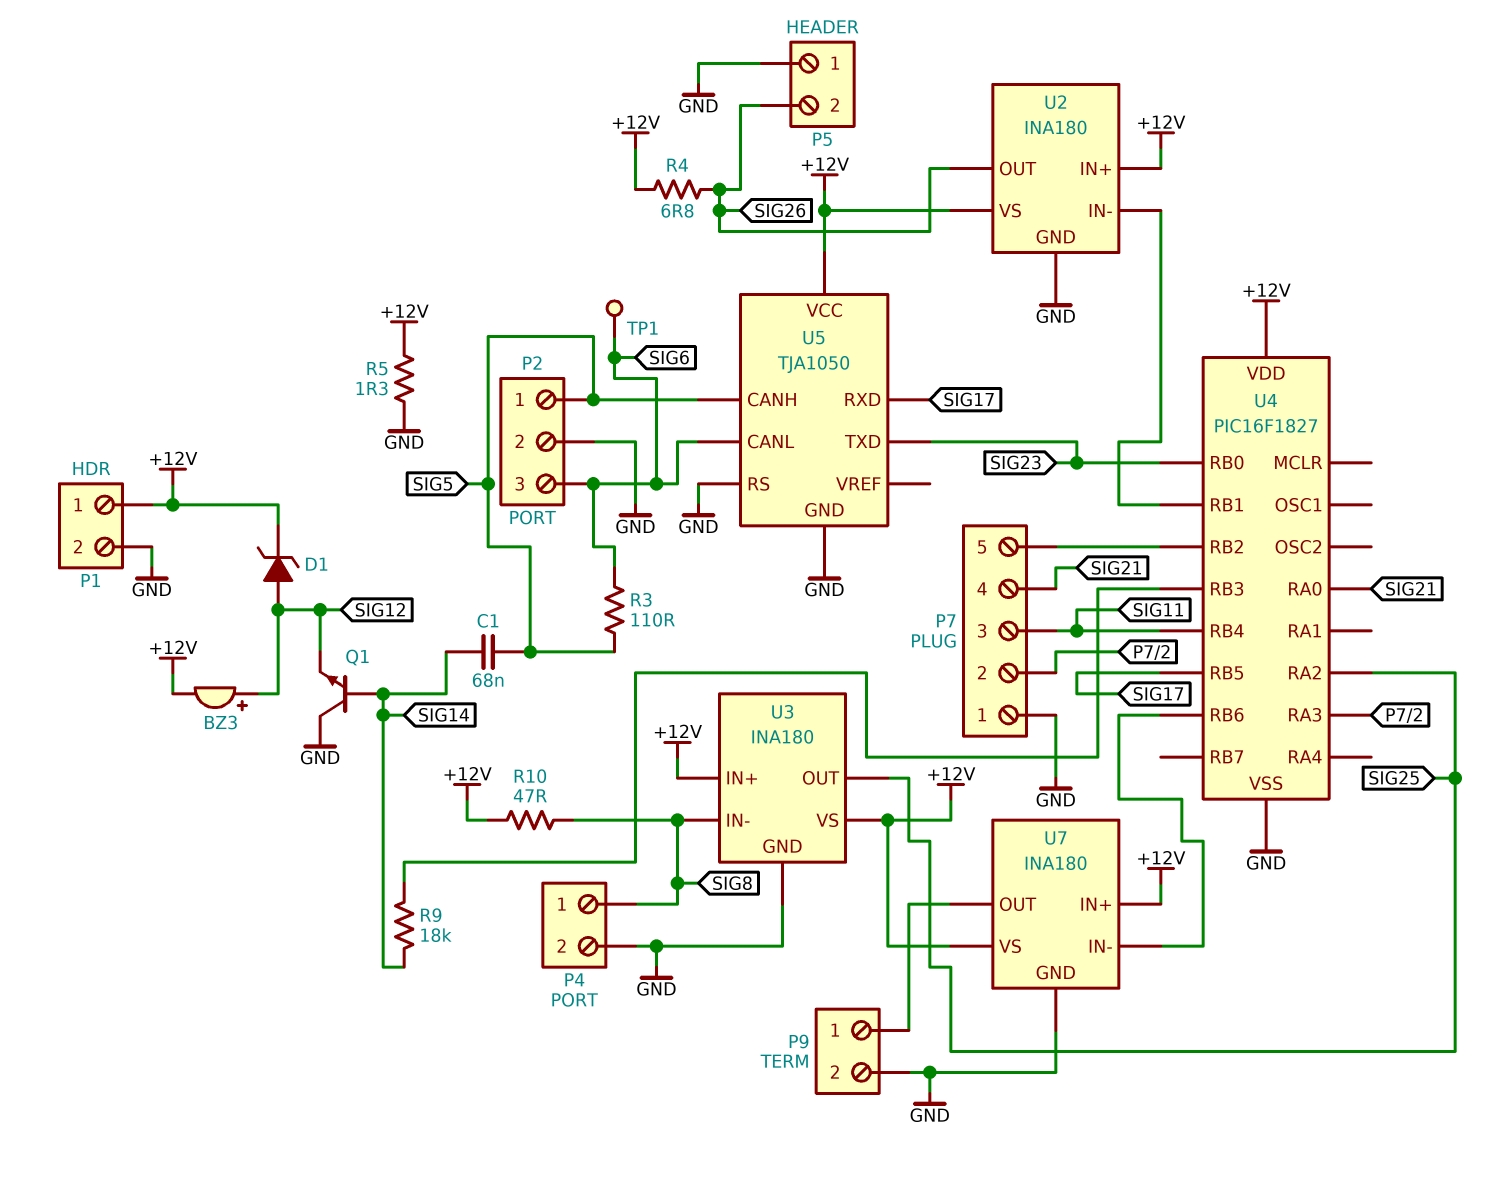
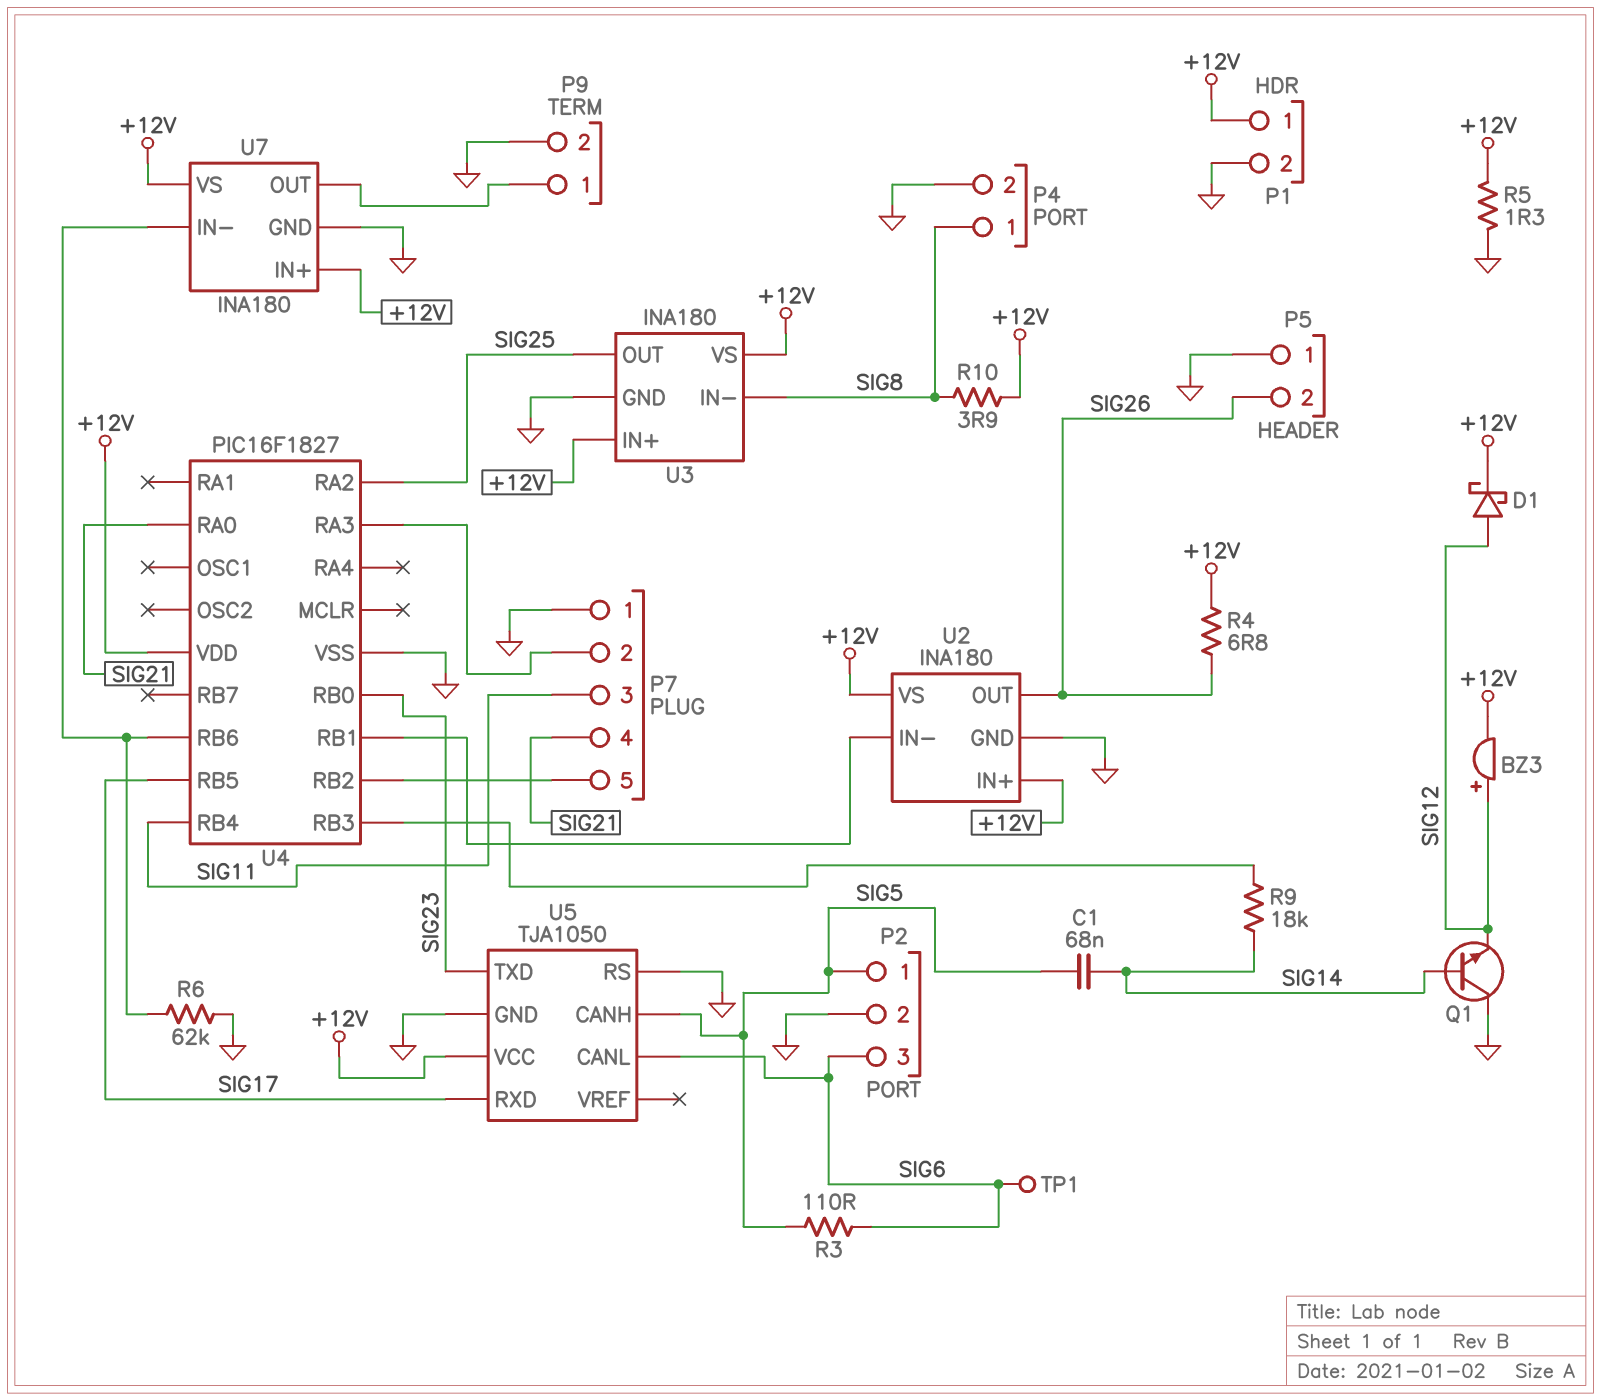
D1: zener (A SIG12, K +12V) -> schottky (A SIG12, K +12V)
R6: none -> 62k (GND, U4/RB6)
R10: 47 (+12V, SIG8) -> 3.9 (+12V, SIG8)

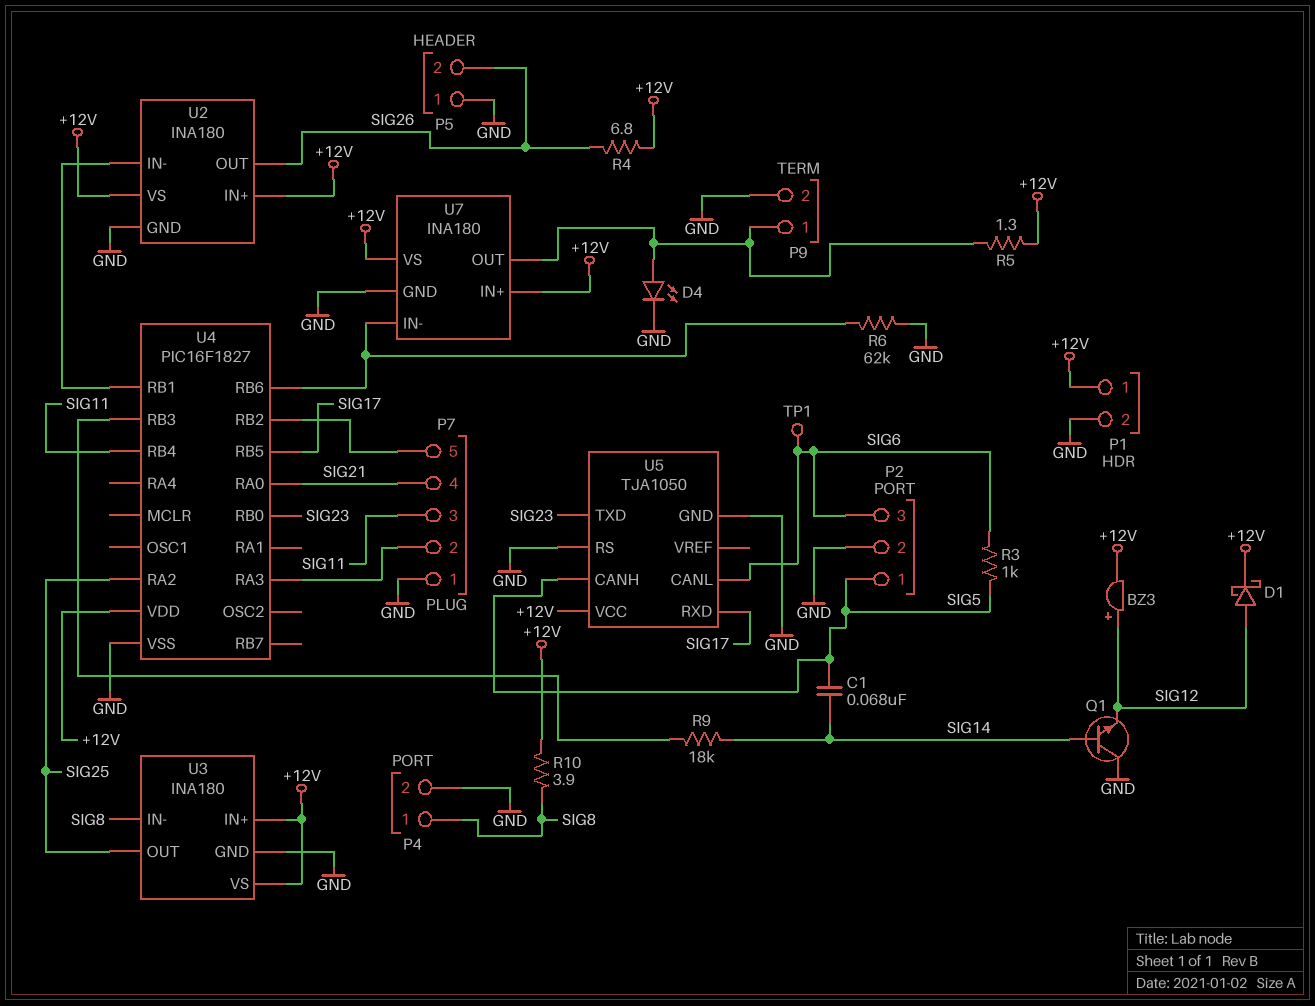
D4: none -> LED (A P9/1, K GND)
R3: 110 (SIG5, SIG6) -> 1k (SIG5, SIG6)
R5: 1.3 (+12V, GND) -> 1.3 (+12V, P9/1)

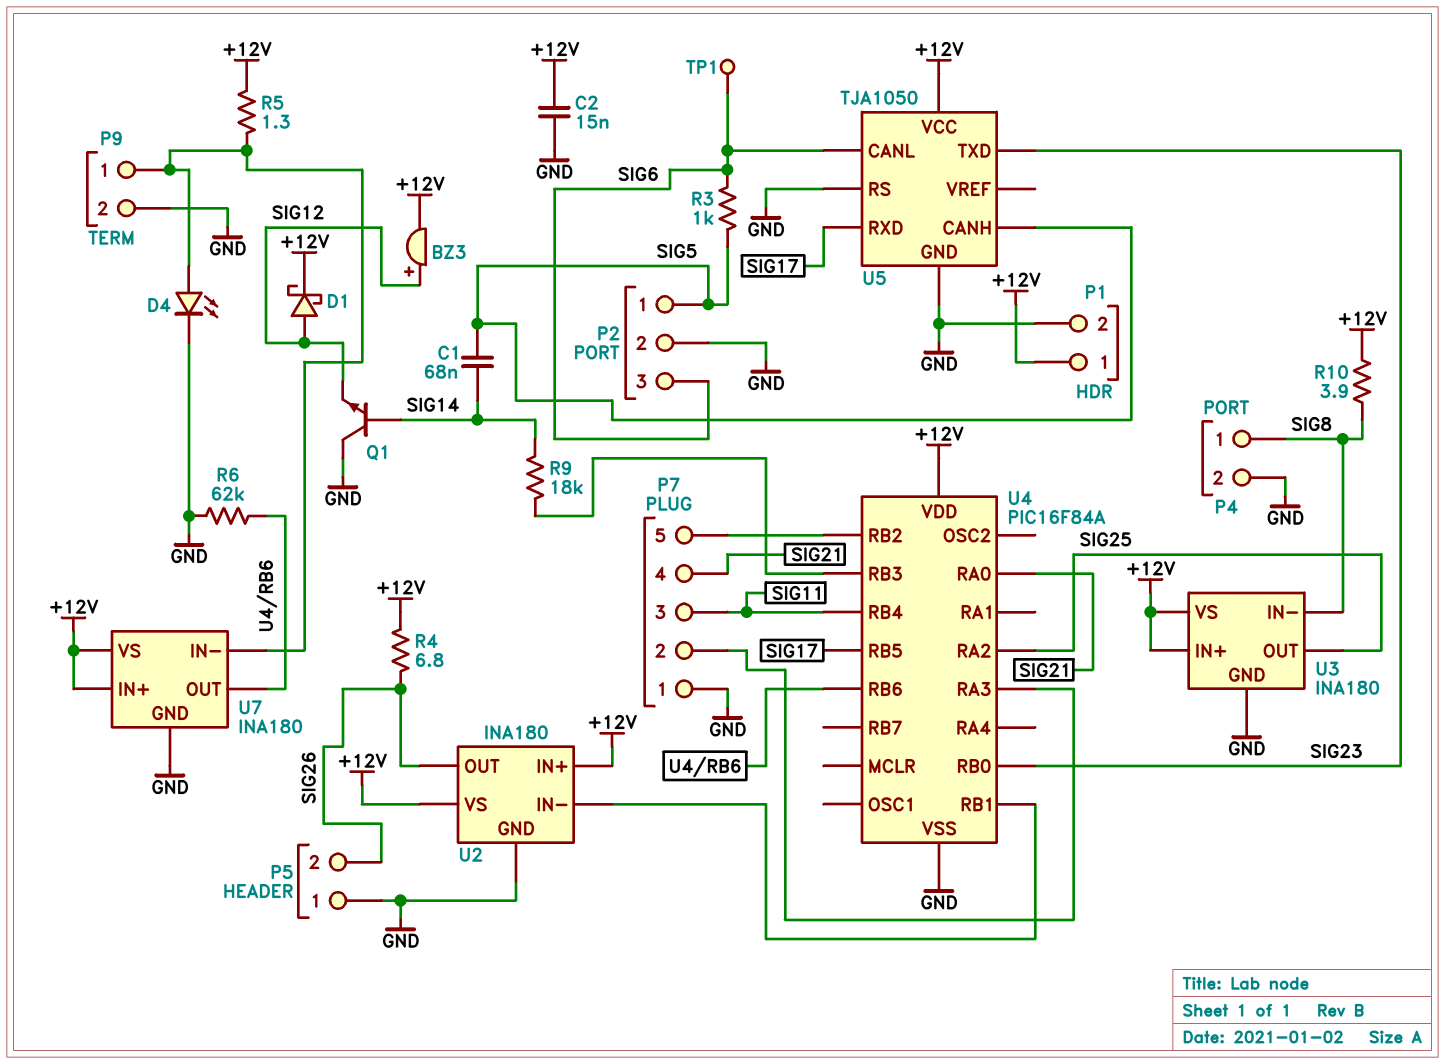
C2: none -> 15nF (+12V, GND)
U4: PIC16F1827 -> PIC16F84A
U7 pin IN-: U4/RB6 -> P9/1
U7 pin OUT: P9/1 -> U4/RB6

